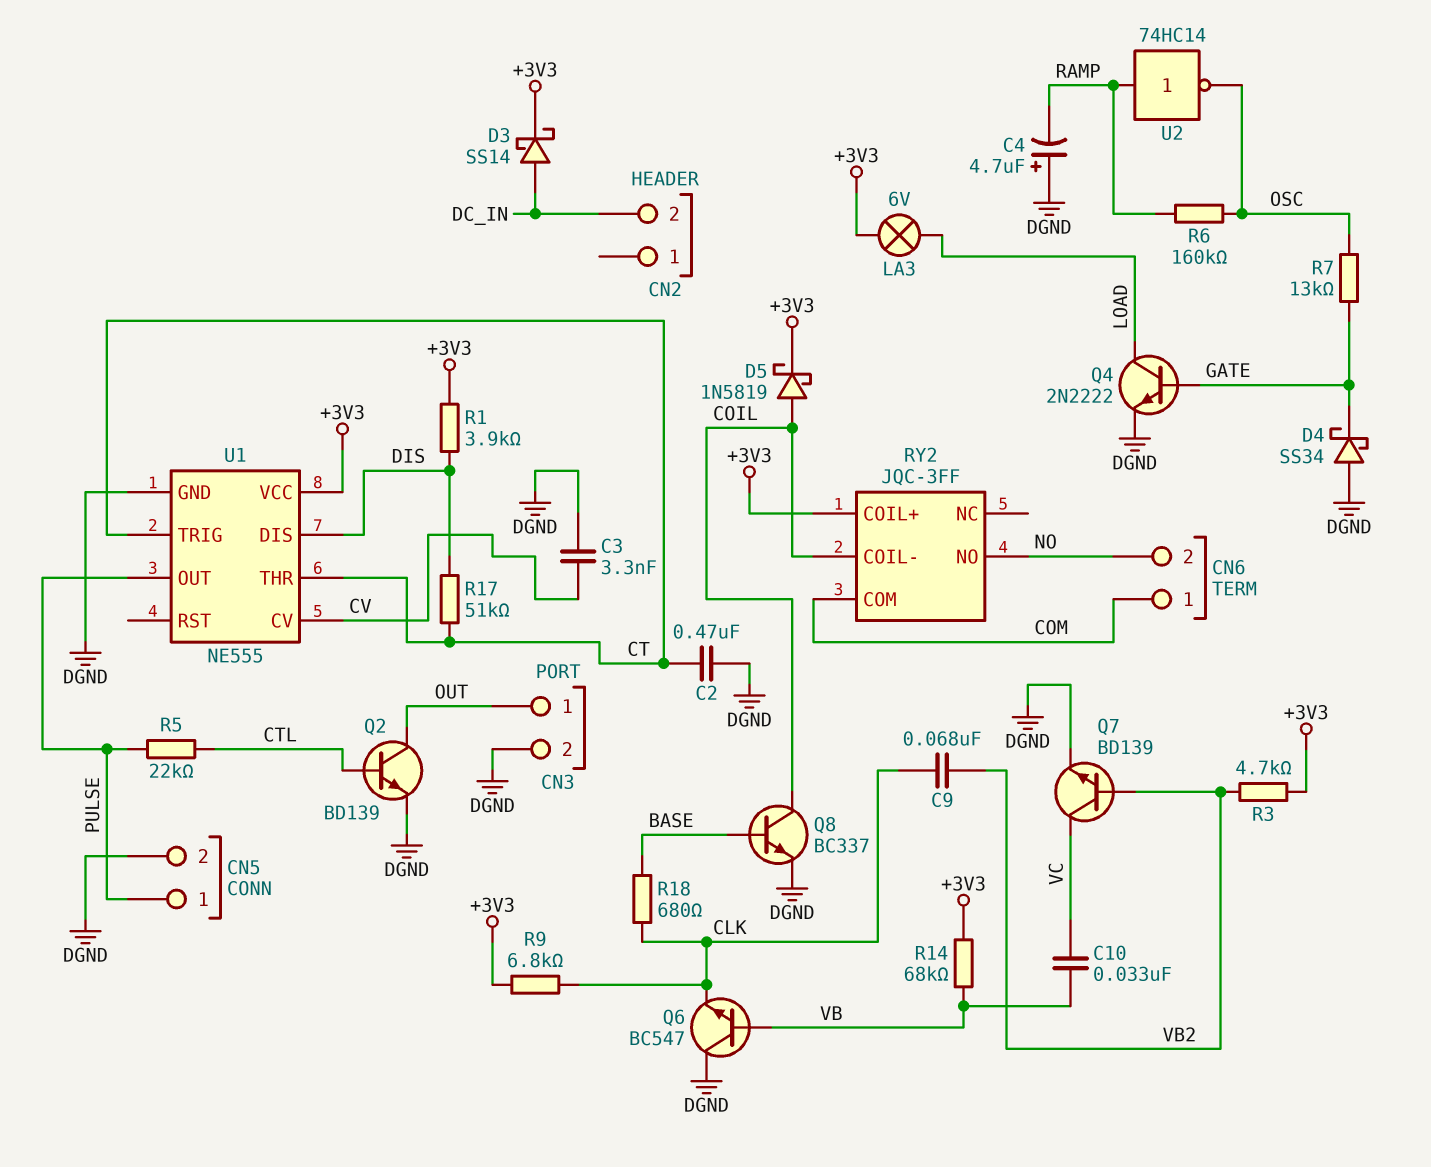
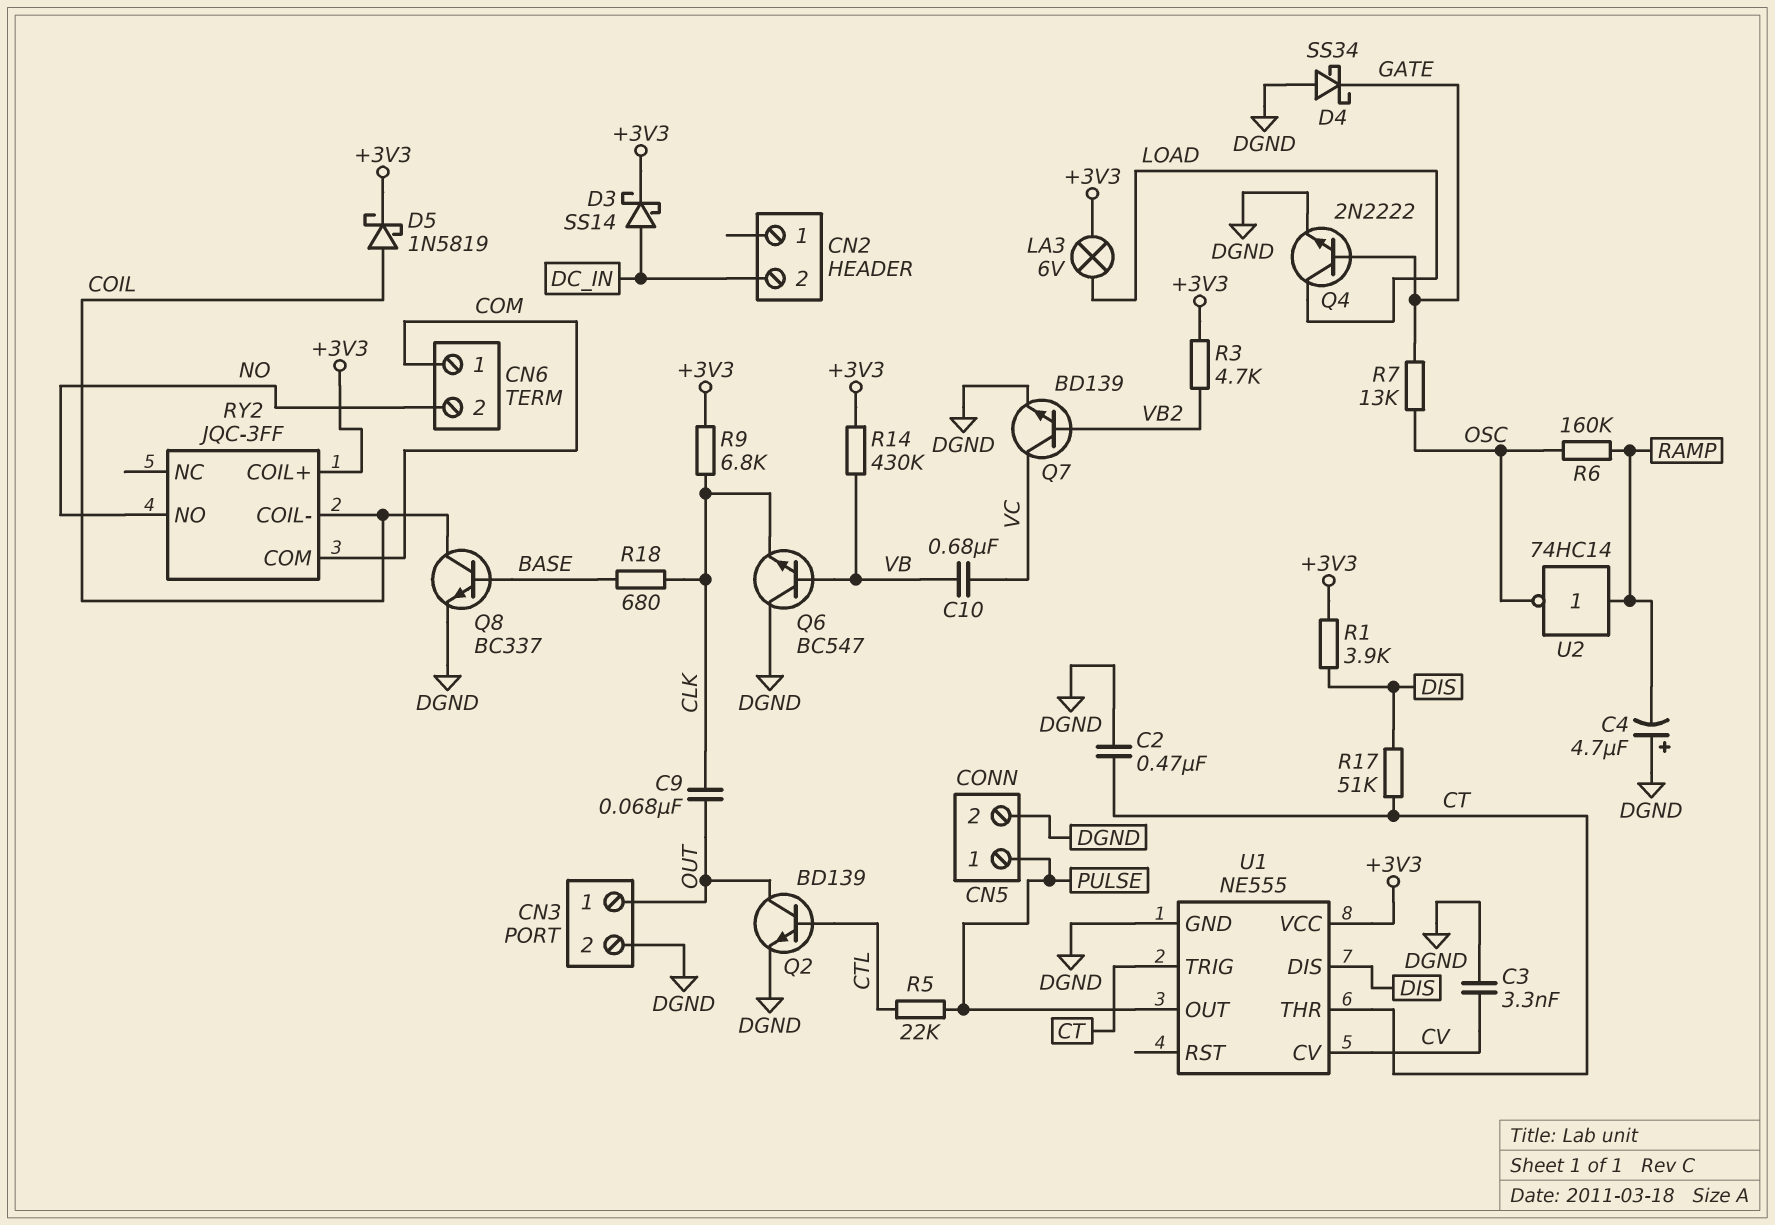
C9: 68nF (CLK, VB2) -> 68nF (CLK, OUT)
C10: 33nF (VB, VC) -> 680nF (VB, VC)
R14: 68k (+3V3, VB) -> 430k (+3V3, VB)

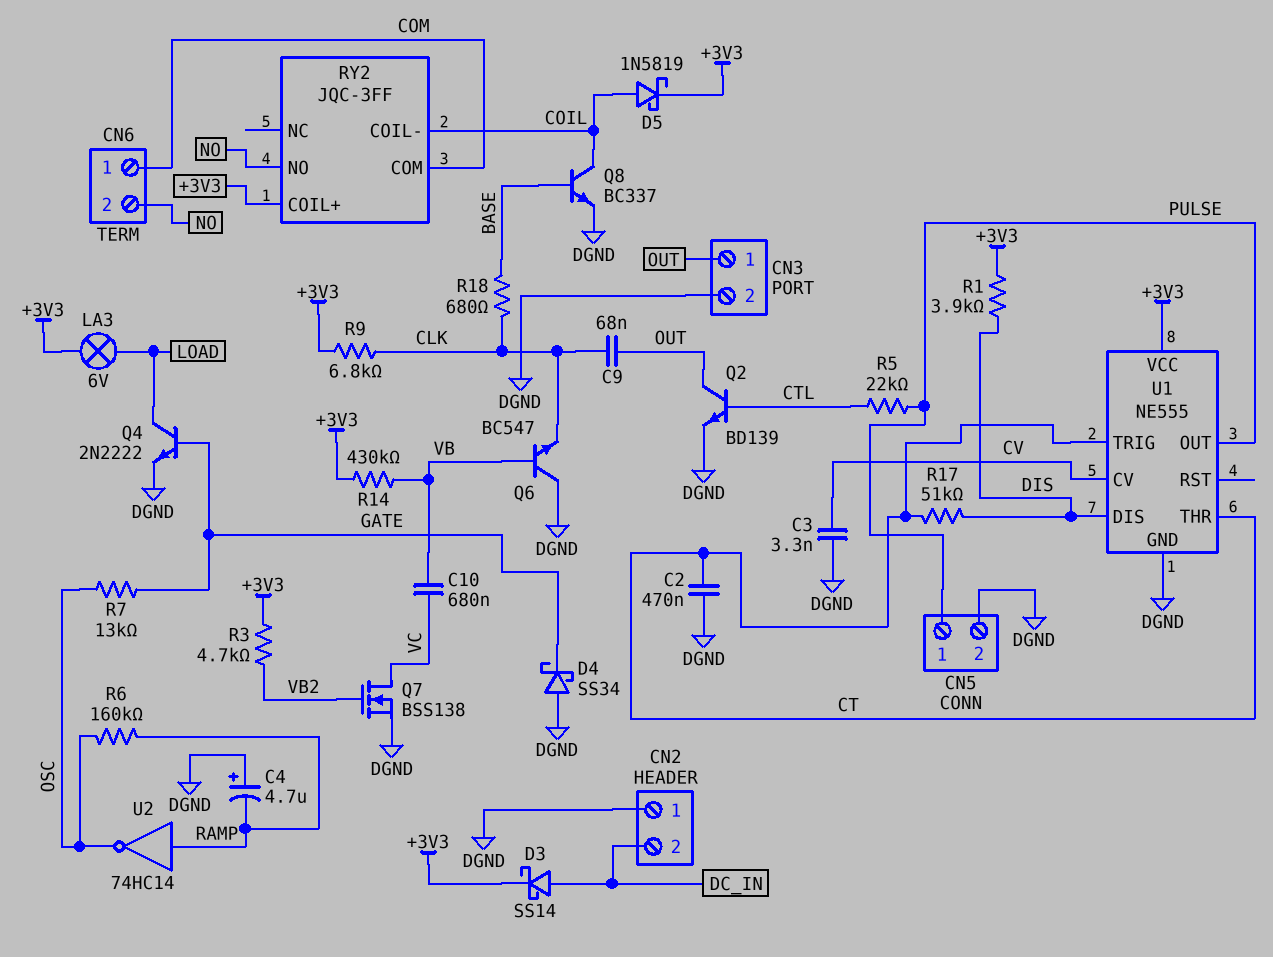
CN2 pin 1: none -> DGND
Q7: NPN BD139 (B VB2, C VC, E DGND) -> NMOS BSS138 (G VB2, D VC, S DGND)

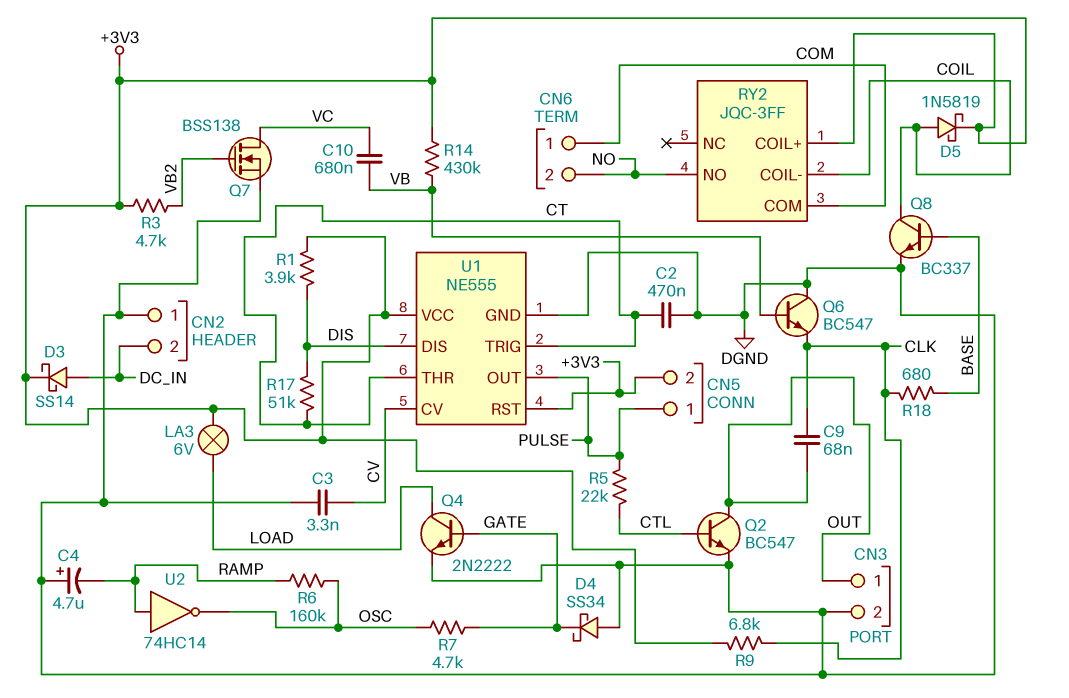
CN5 pin 2: DGND -> +3V3
Q2: NPN BD139 (B CTL, C OUT, E DGND) -> NPN BC547 (B CTL, C OUT, E DGND)
R7: 13k (GATE, OSC) -> 4.7k (GATE, OSC)
U1 pin RST: none -> +3V3

